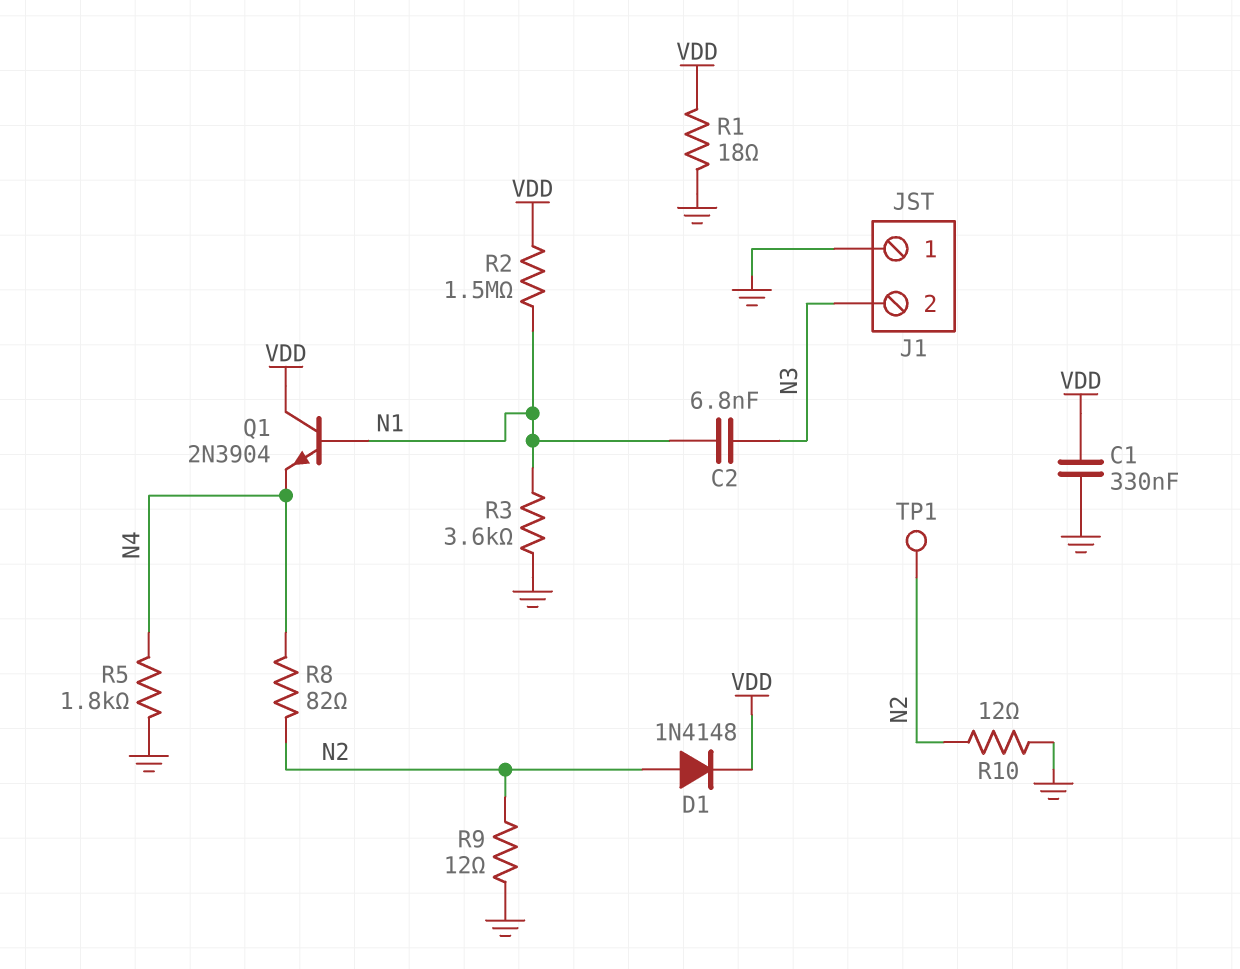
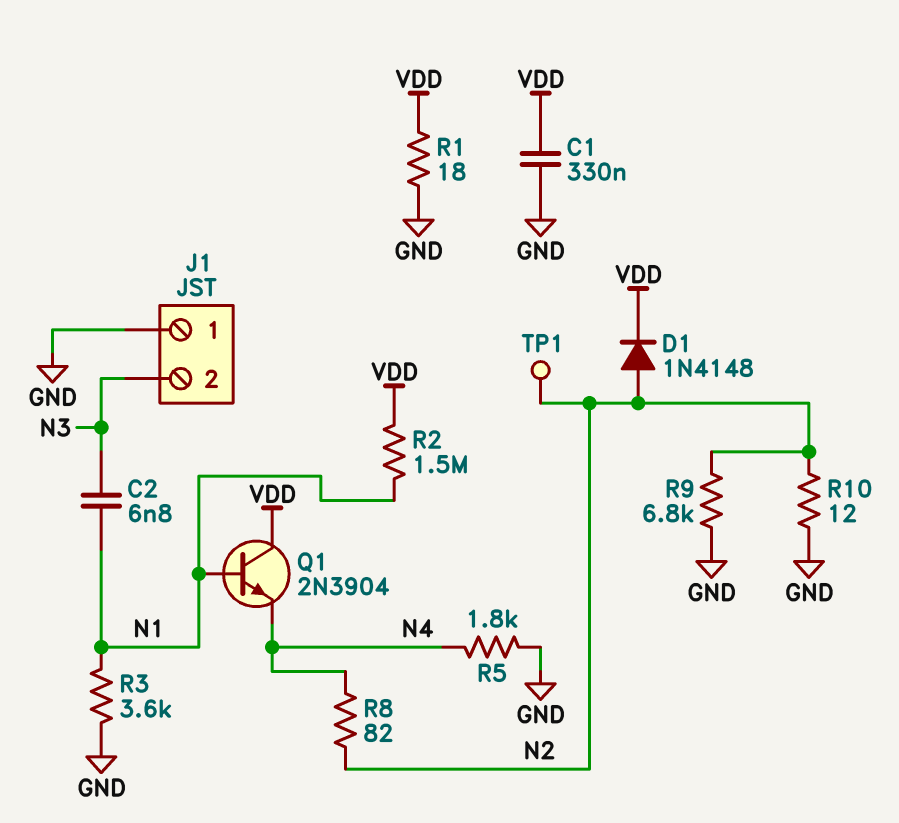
R9: 12 (GND, N2) -> 6.8k (GND, N2)

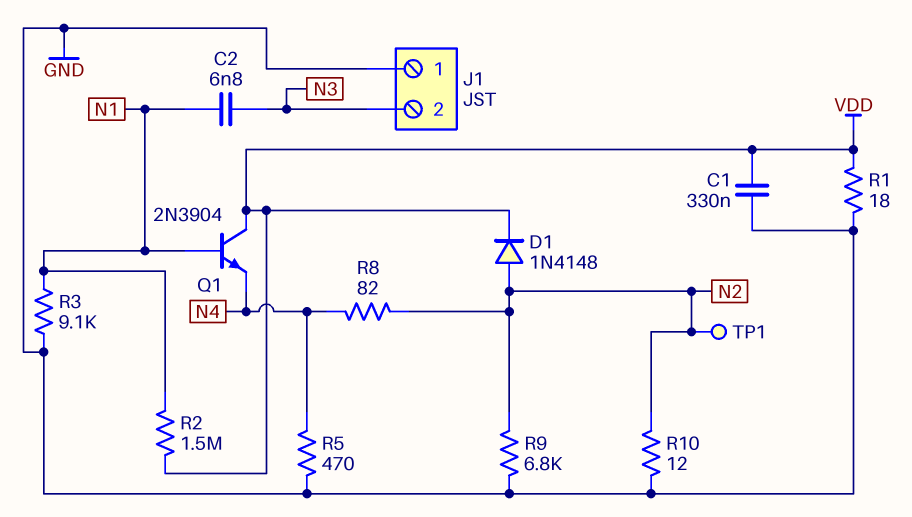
R3: 3.6k (GND, N1) -> 9.1k (GND, N1)
R5: 1.8k (GND, N4) -> 470 (GND, N4)

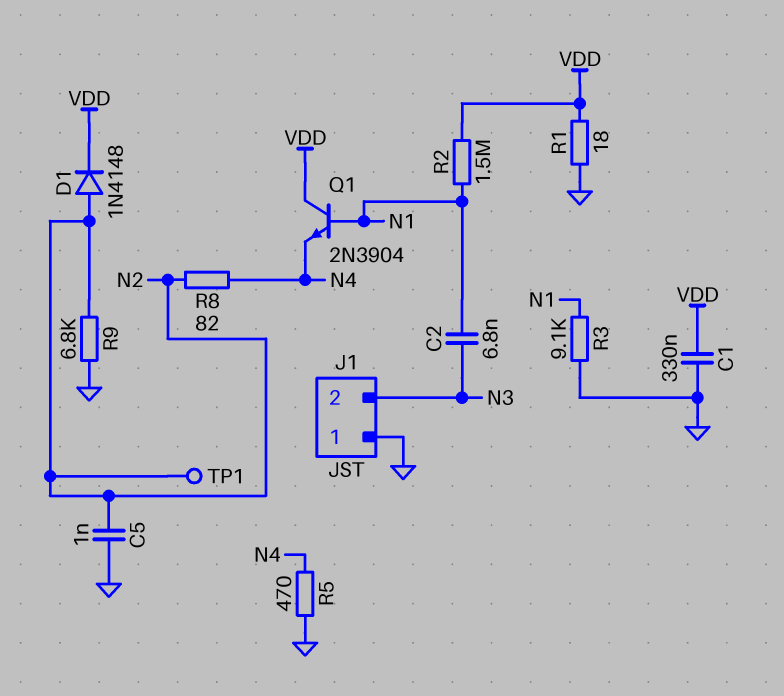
C5: none -> 1nF (GND, N2)
R10: 12 (GND, N2) -> none

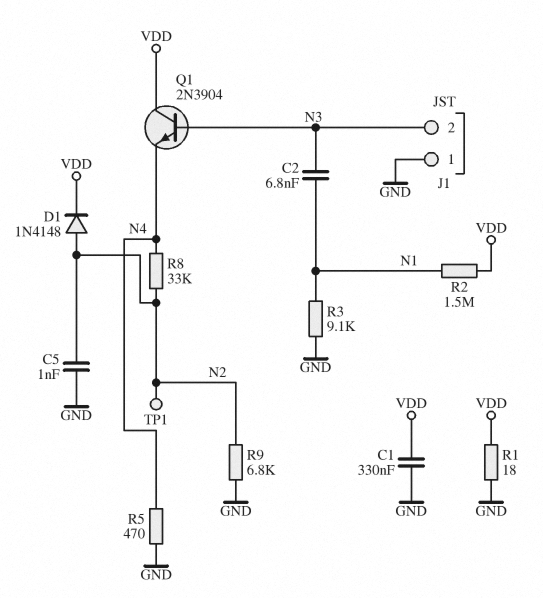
Q1: NPN 2N3904 (B N1, C VDD, E N4) -> NPN 2N3904 (B N3, C VDD, E N4)
R8: 82 (N2, N4) -> 33k (N2, N4)

